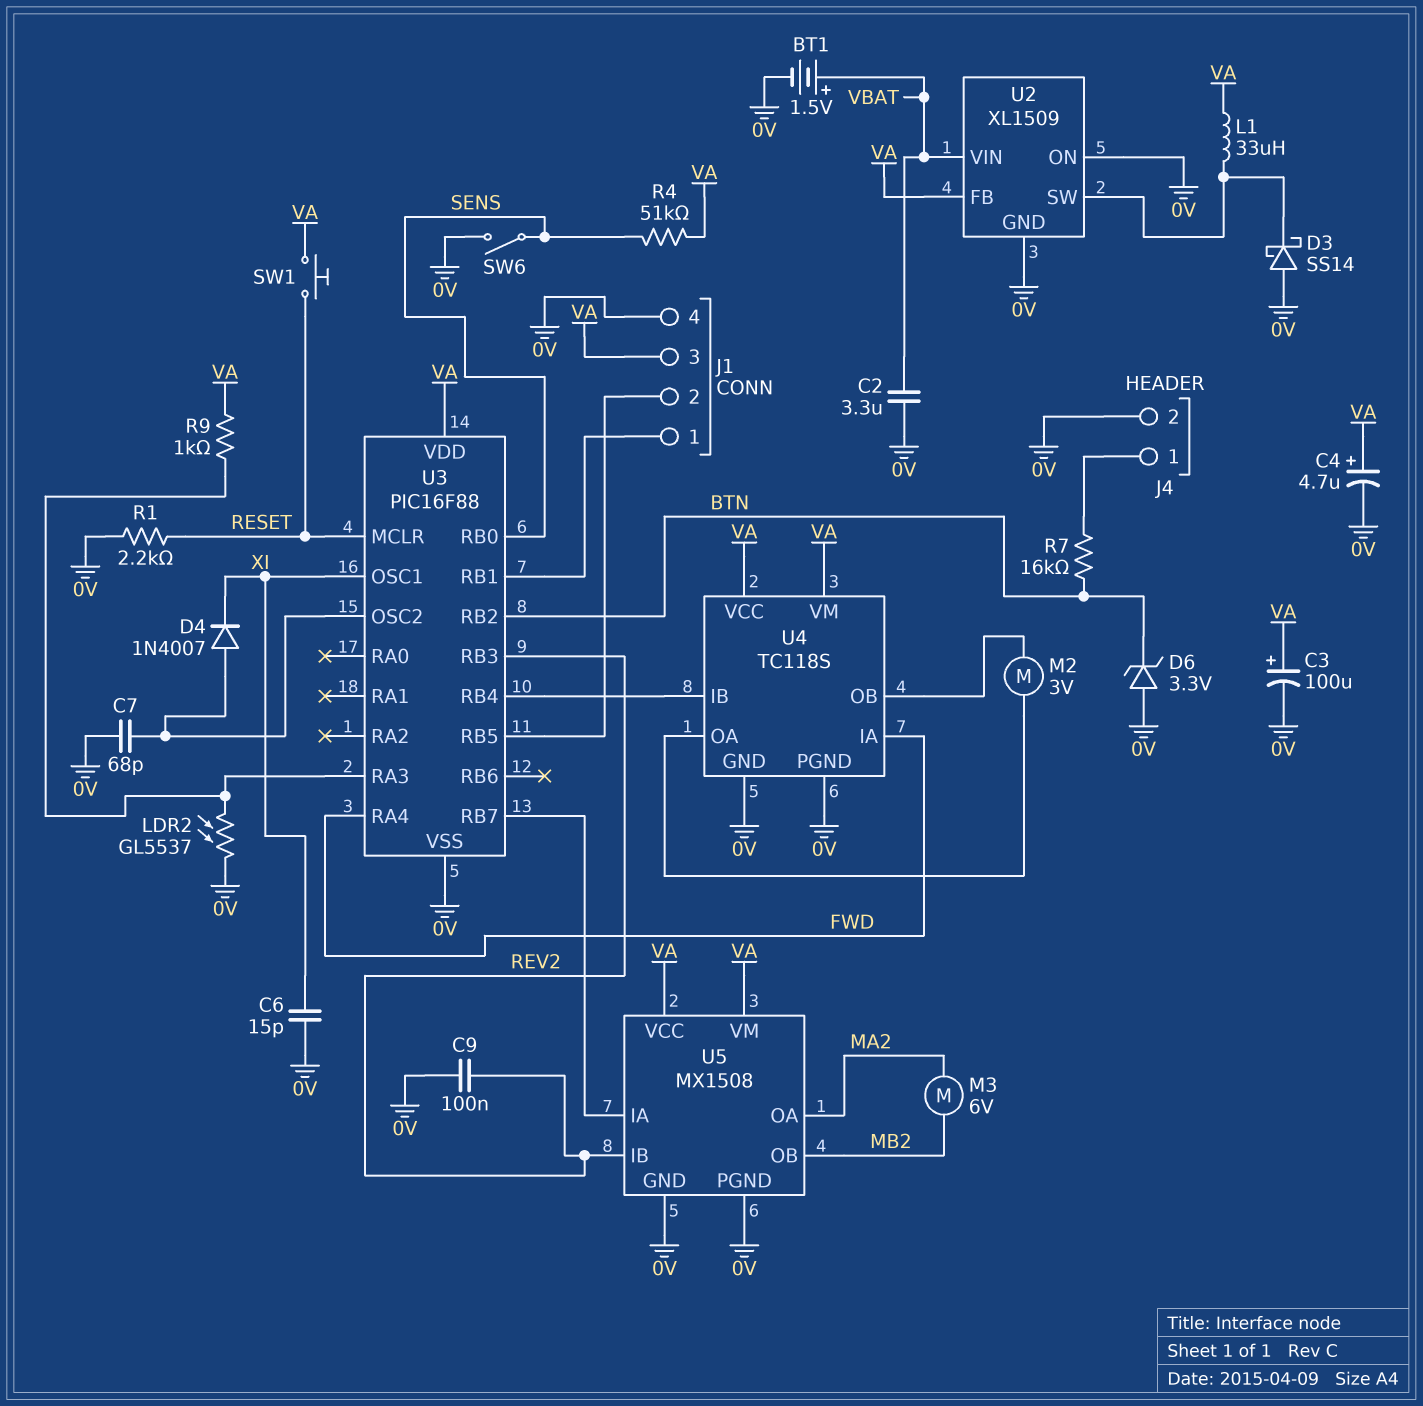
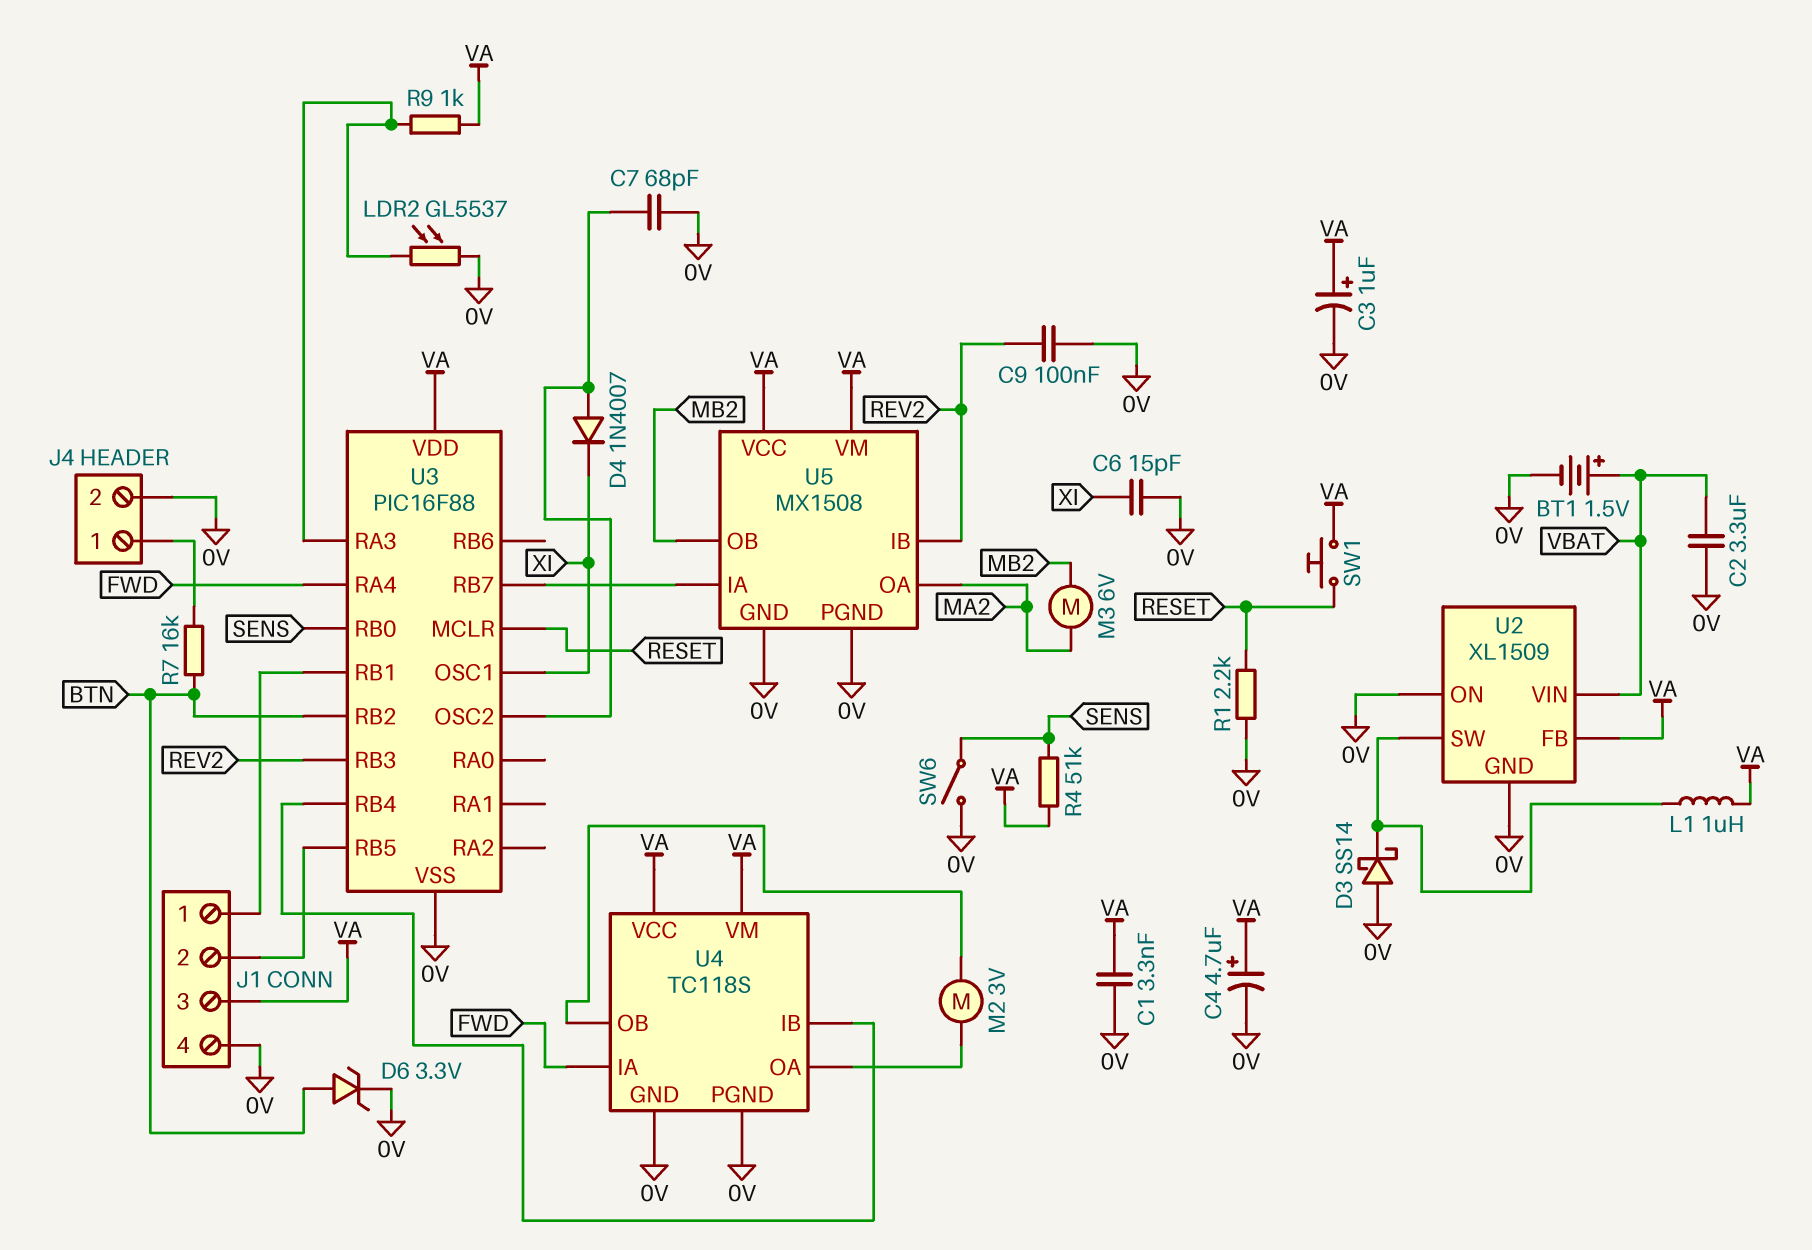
C1: none -> 3.3nF (0V, VA)
C3: 100uF (plus VA, minus 0V) -> 1uF (plus VA, minus 0V)
D6: zener 3.3V (A 0V, K BTN) -> zener 3.3V (A BTN, K 0V)
L1: 33uH (U2/SW, VA) -> 1uH (U2/SW, VA)

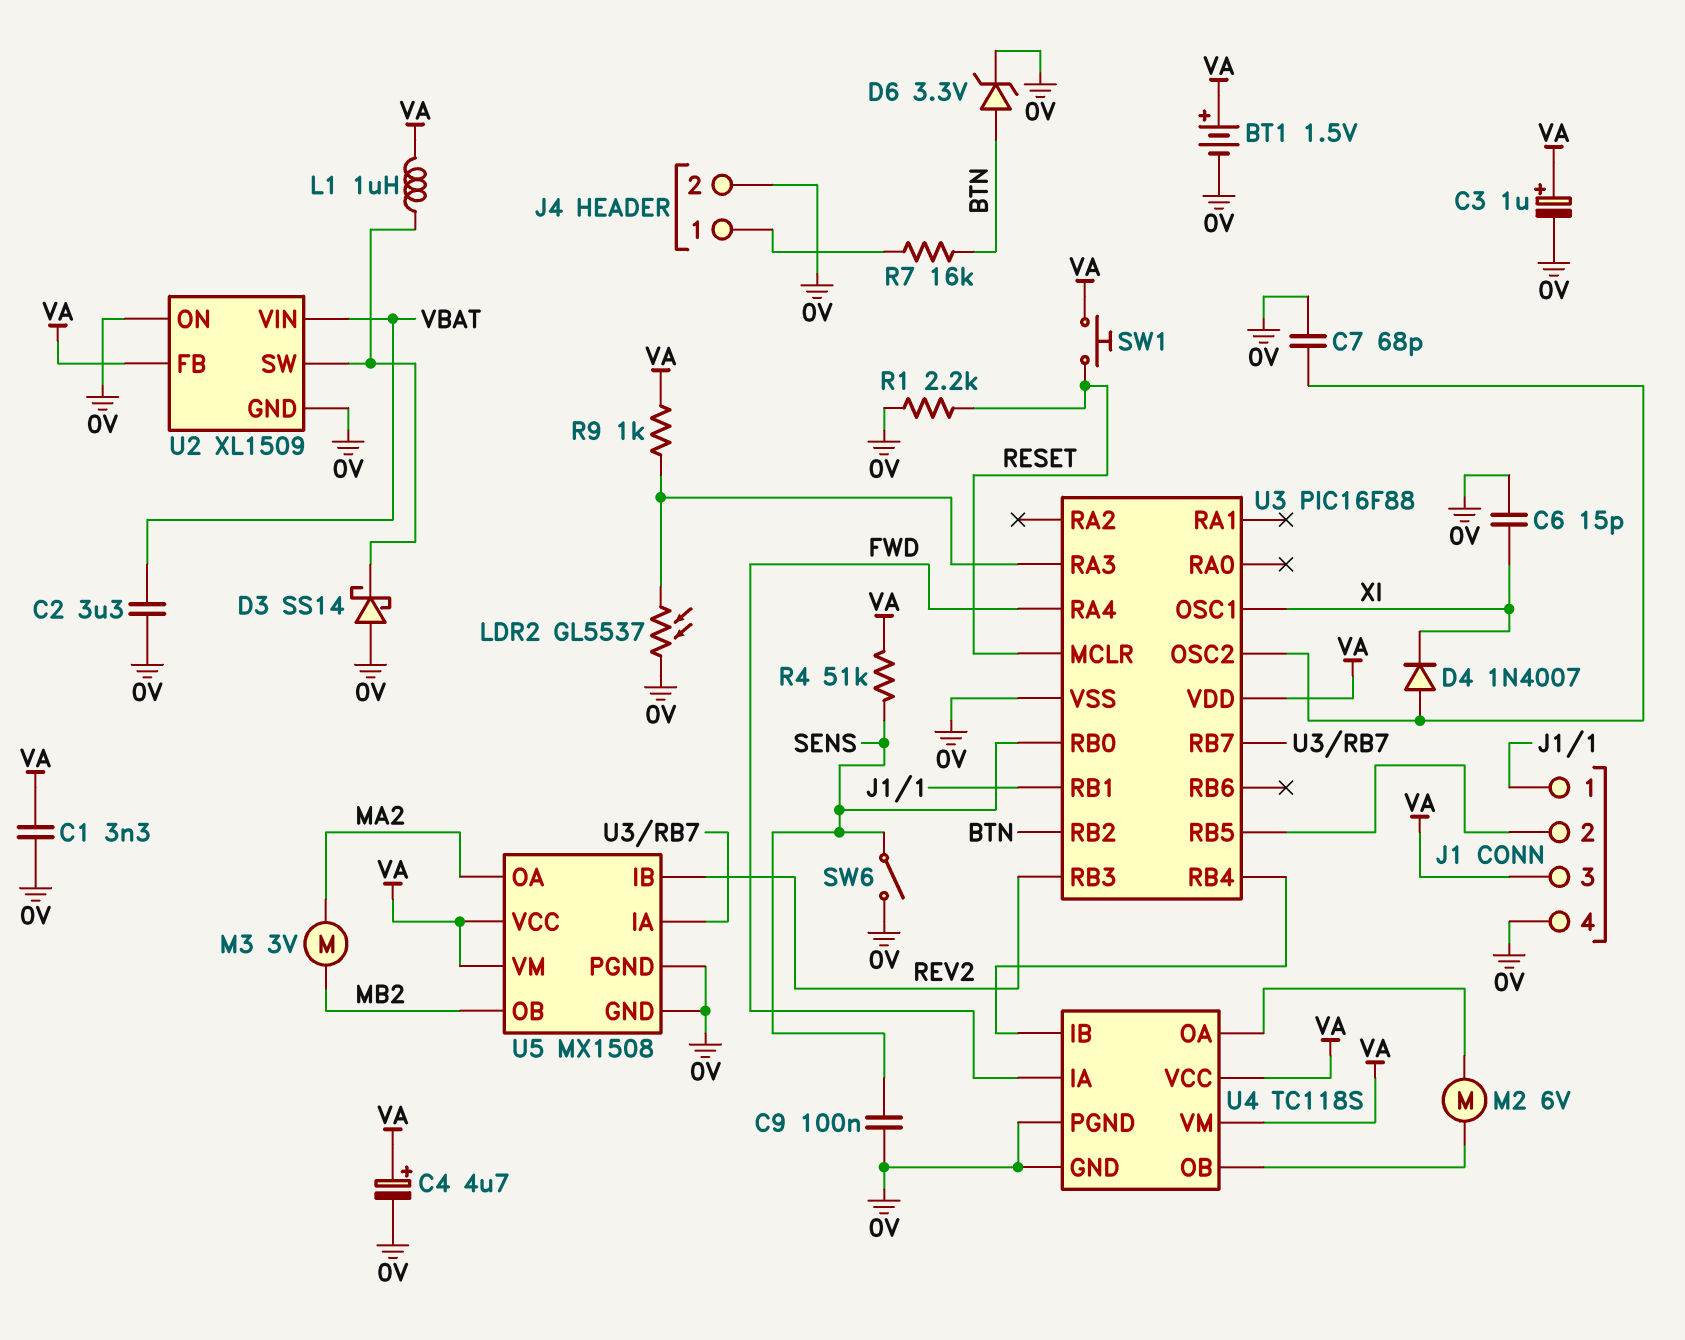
BT1: 1.5V (plus VBAT, minus 0V) -> 1.5V (plus VA, minus 0V)
C9: 100nF (0V, REV2) -> 100nF (0V, SENS)
M2: motor 3V (U4/OA, U4/OB) -> motor 6V (U4/OA, U4/OB)
M3: motor 6V (MA2, MB2) -> motor 3V (MA2, MB2)

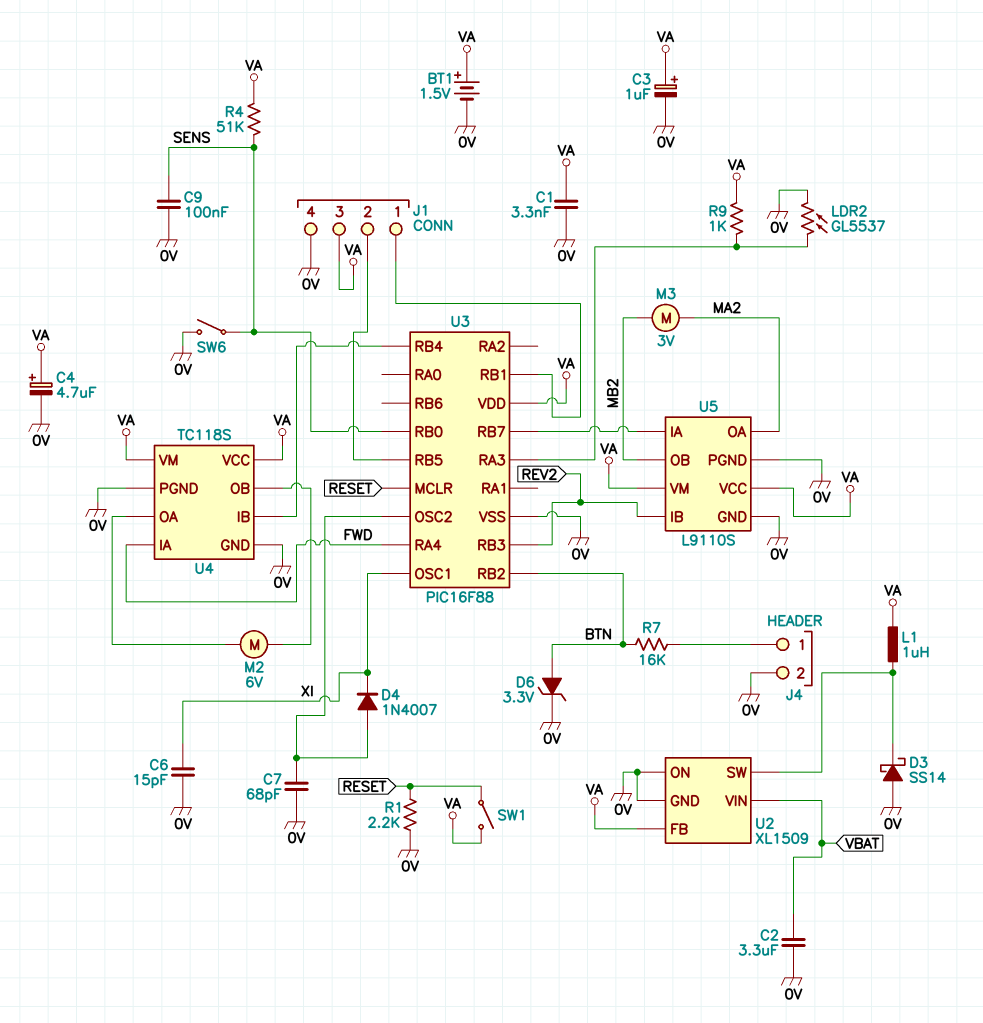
SW1: button (RESET, VA) -> switch (RESET, VA)
U5: MX1508 -> L9110S

